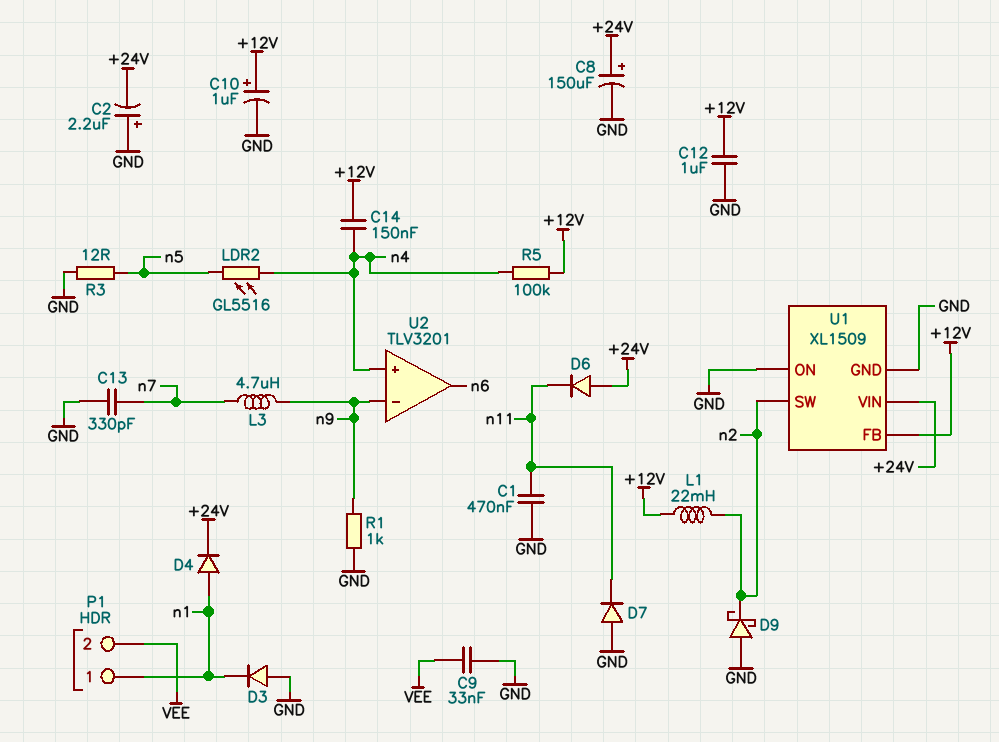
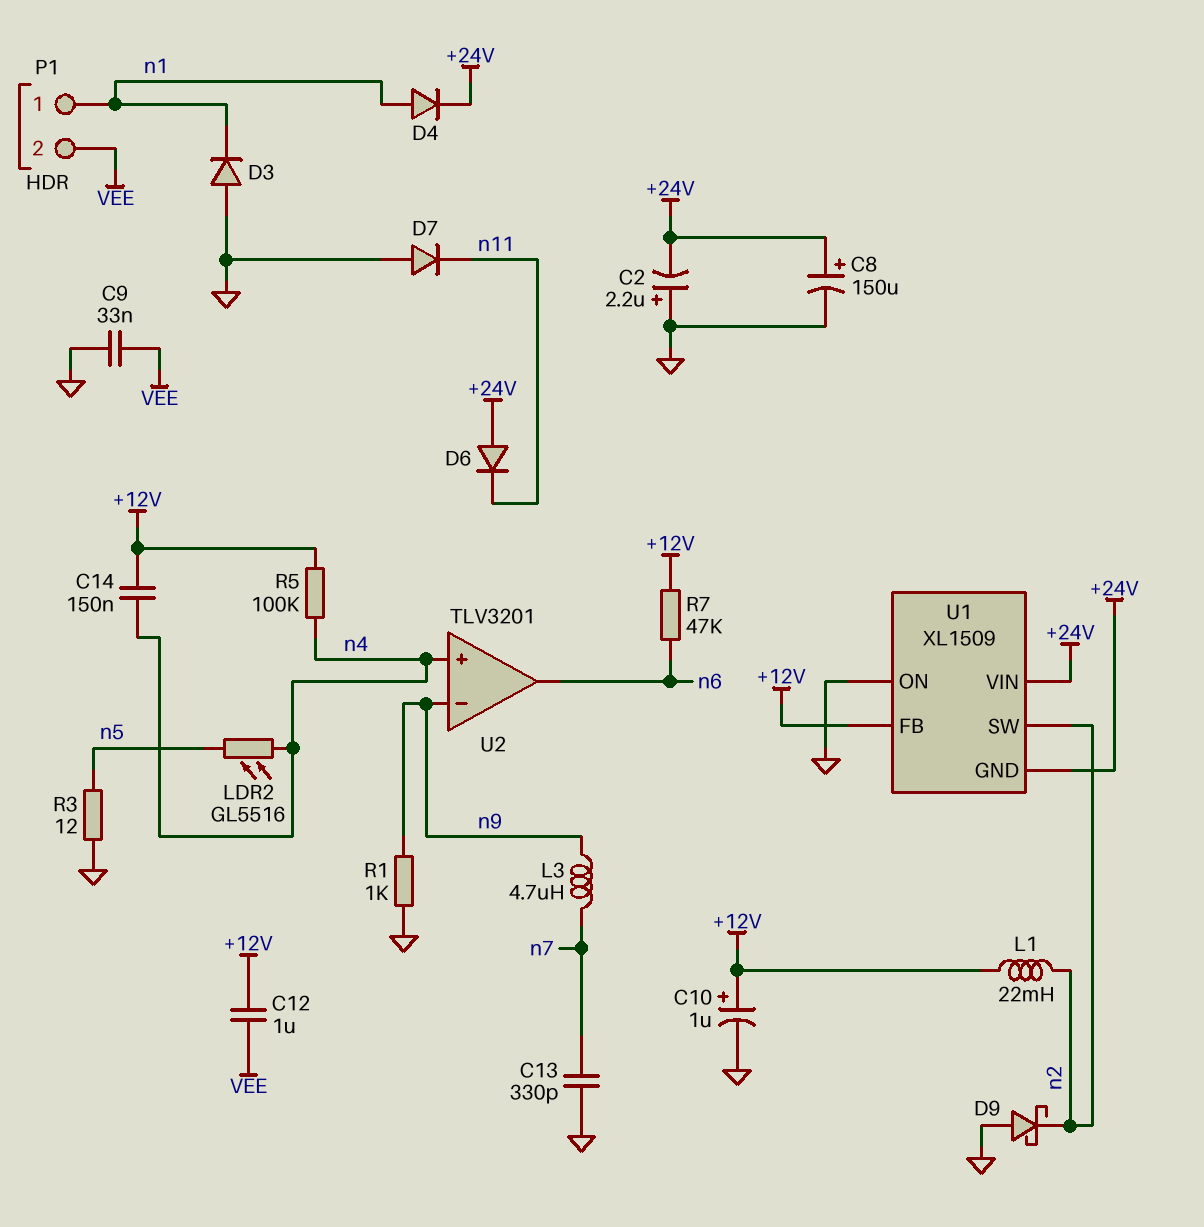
C1: 470nF (GND, n11) -> none
C12: 1uF (+12V, GND) -> 1uF (+12V, VEE)
R7: none -> 47k (+12V, n6)
U1 pin GND: GND -> +24V

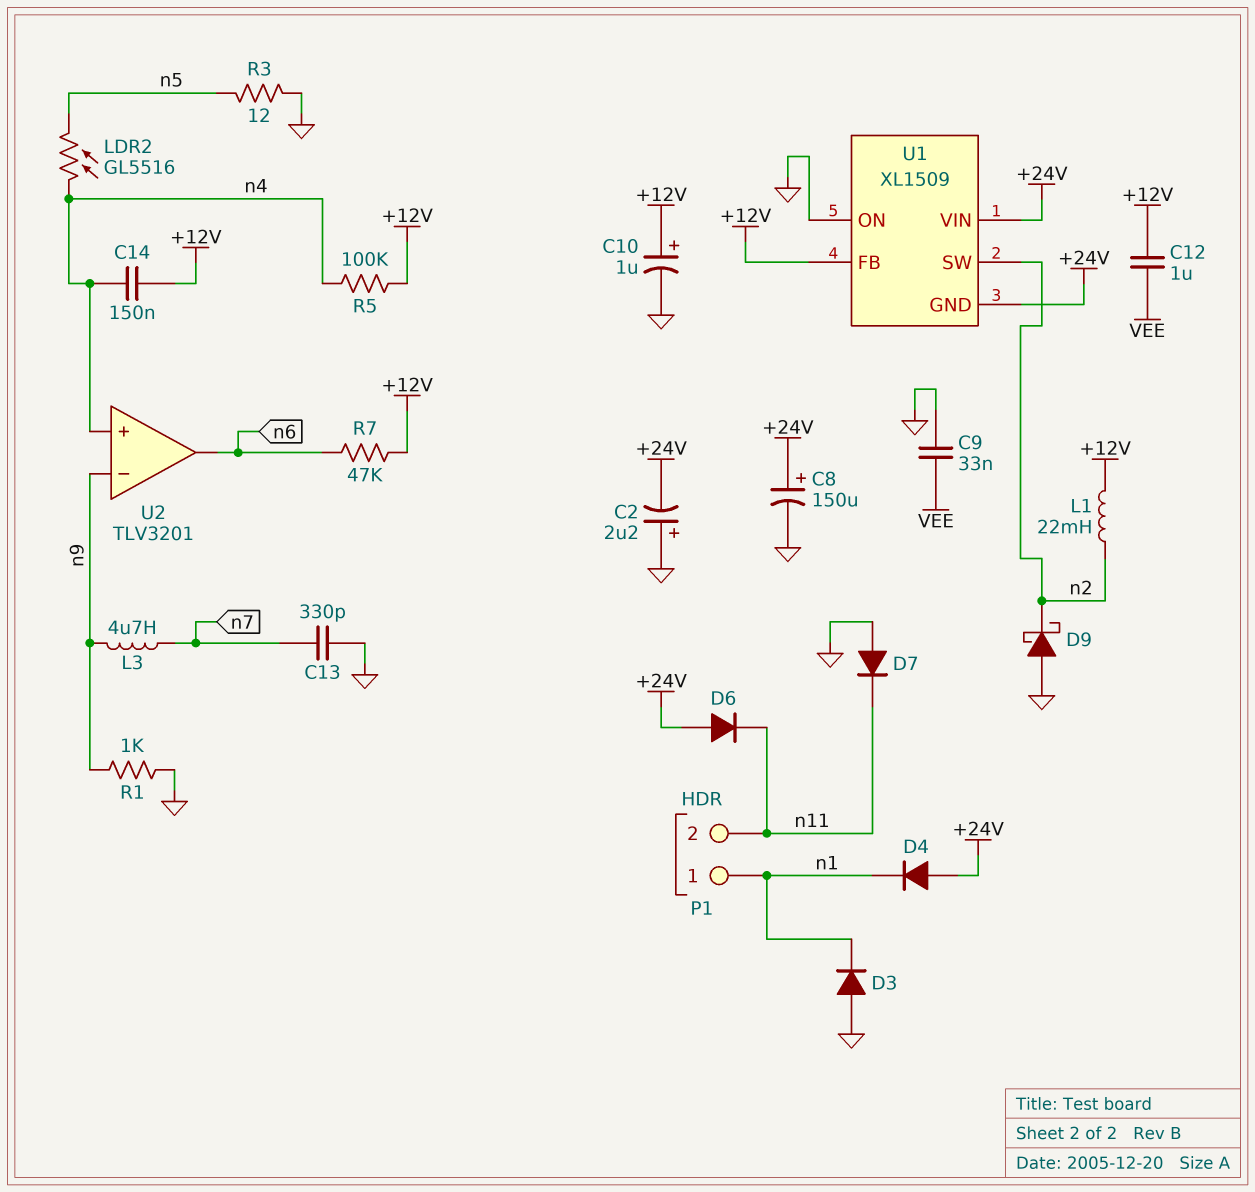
D4: diode (A n1, K +24V) -> diode (A +24V, K n1)
P1 pin 2: VEE -> n11

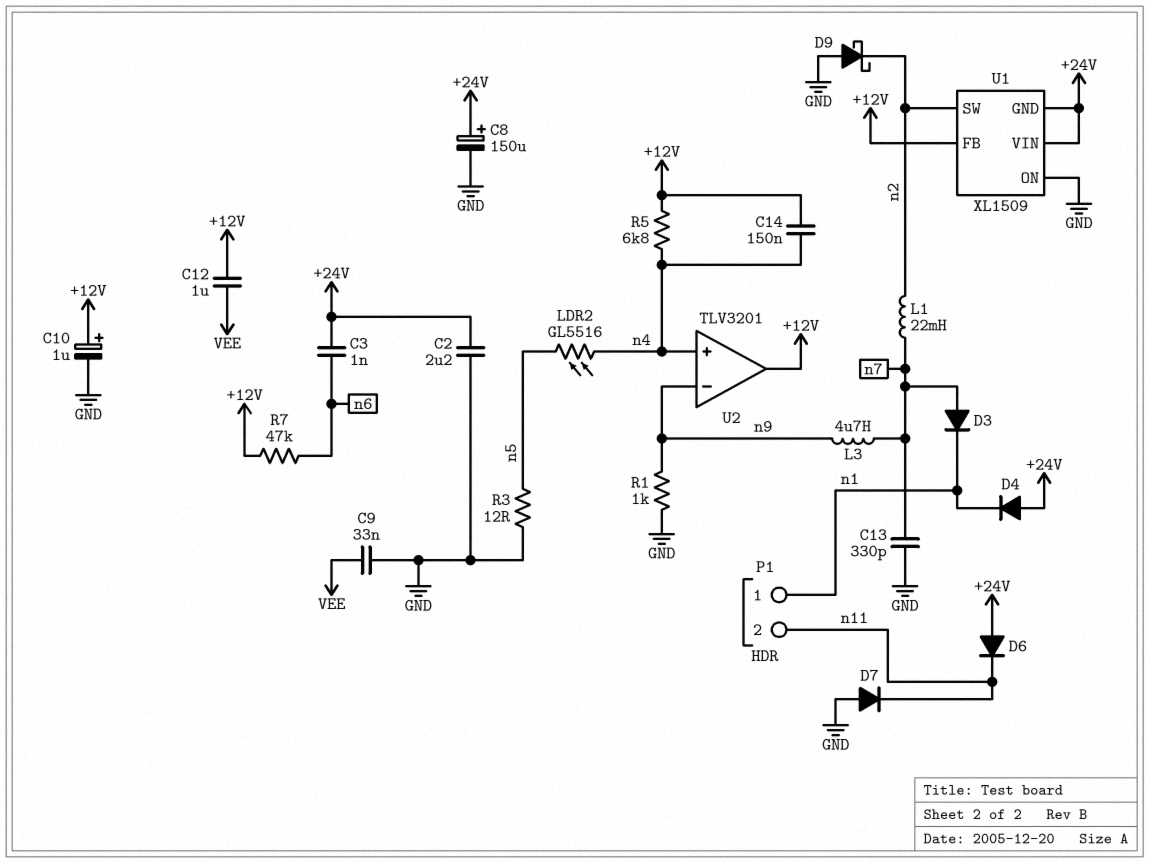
C2: 2.2uF (plus GND, minus +24V) -> 2.2uF (+24V, GND)
C3: none -> 1nF (+24V, n6)
D3: diode (A GND, K n1) -> diode (A n7, K n1)
L1: 22mH (+12V, n2) -> 22mH (n2, n7)
R5: 100k (+12V, n4) -> 6.8k (+12V, n4)
U2 pin out: n6 -> +12V

